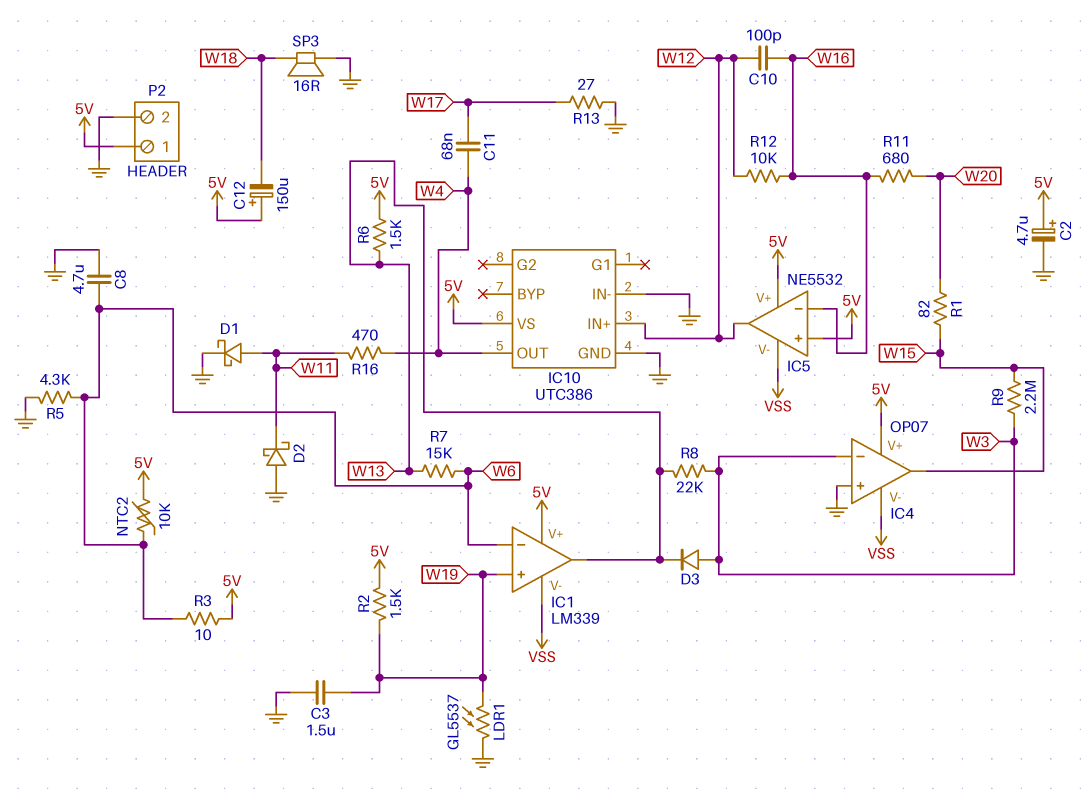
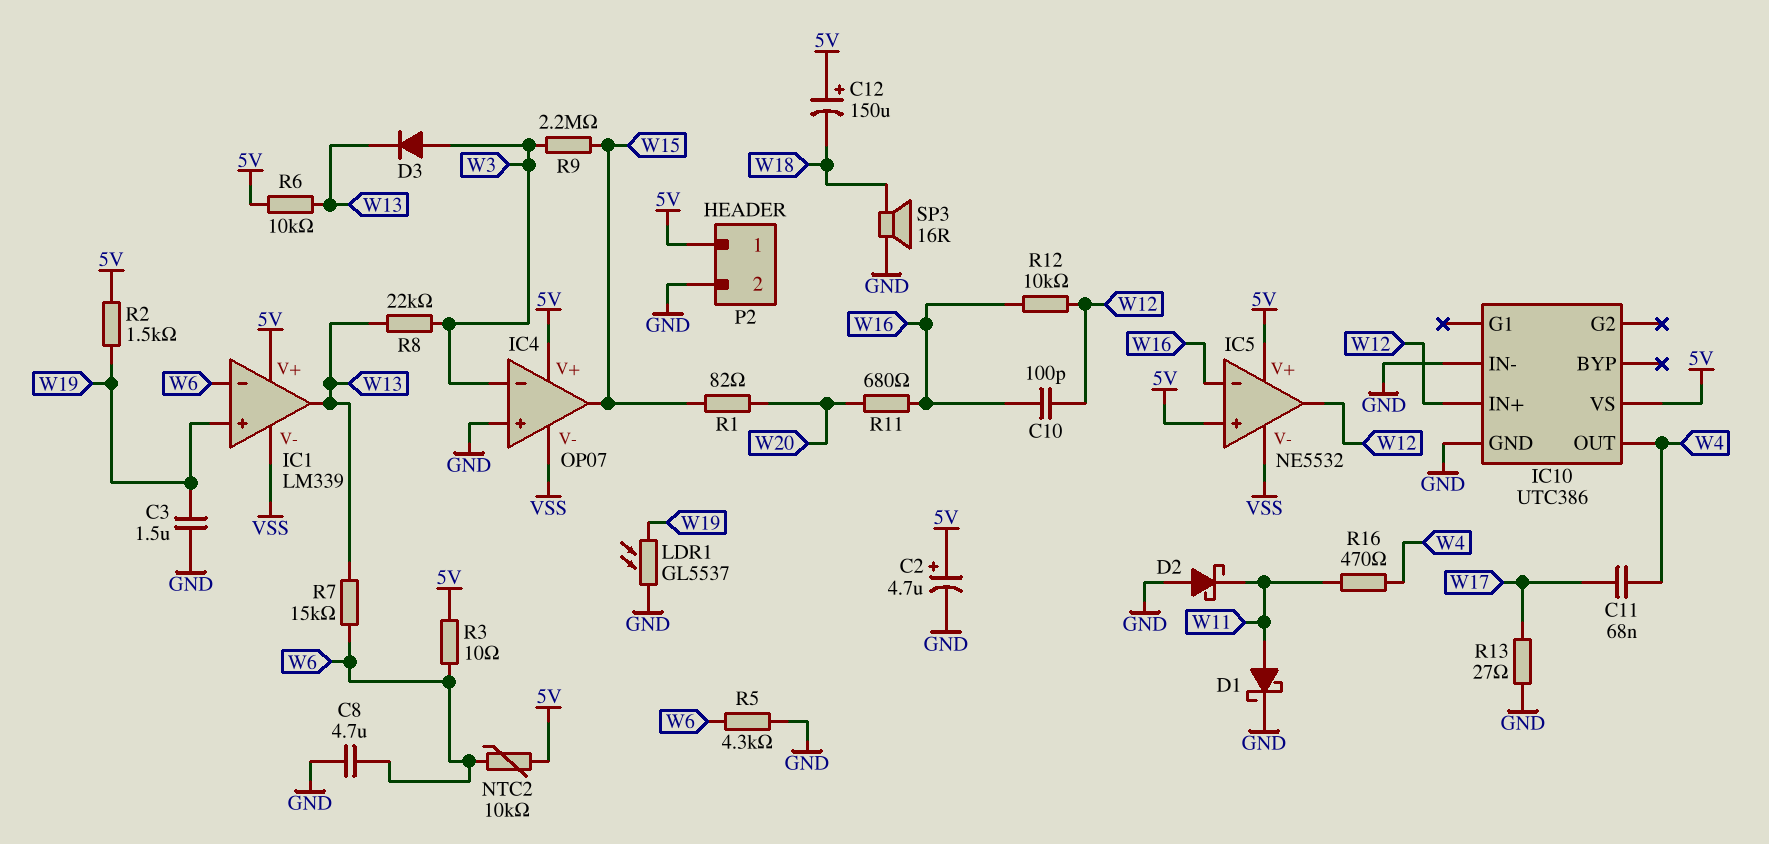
R6: 1.5k (5V, W13) -> 10k (5V, W13)

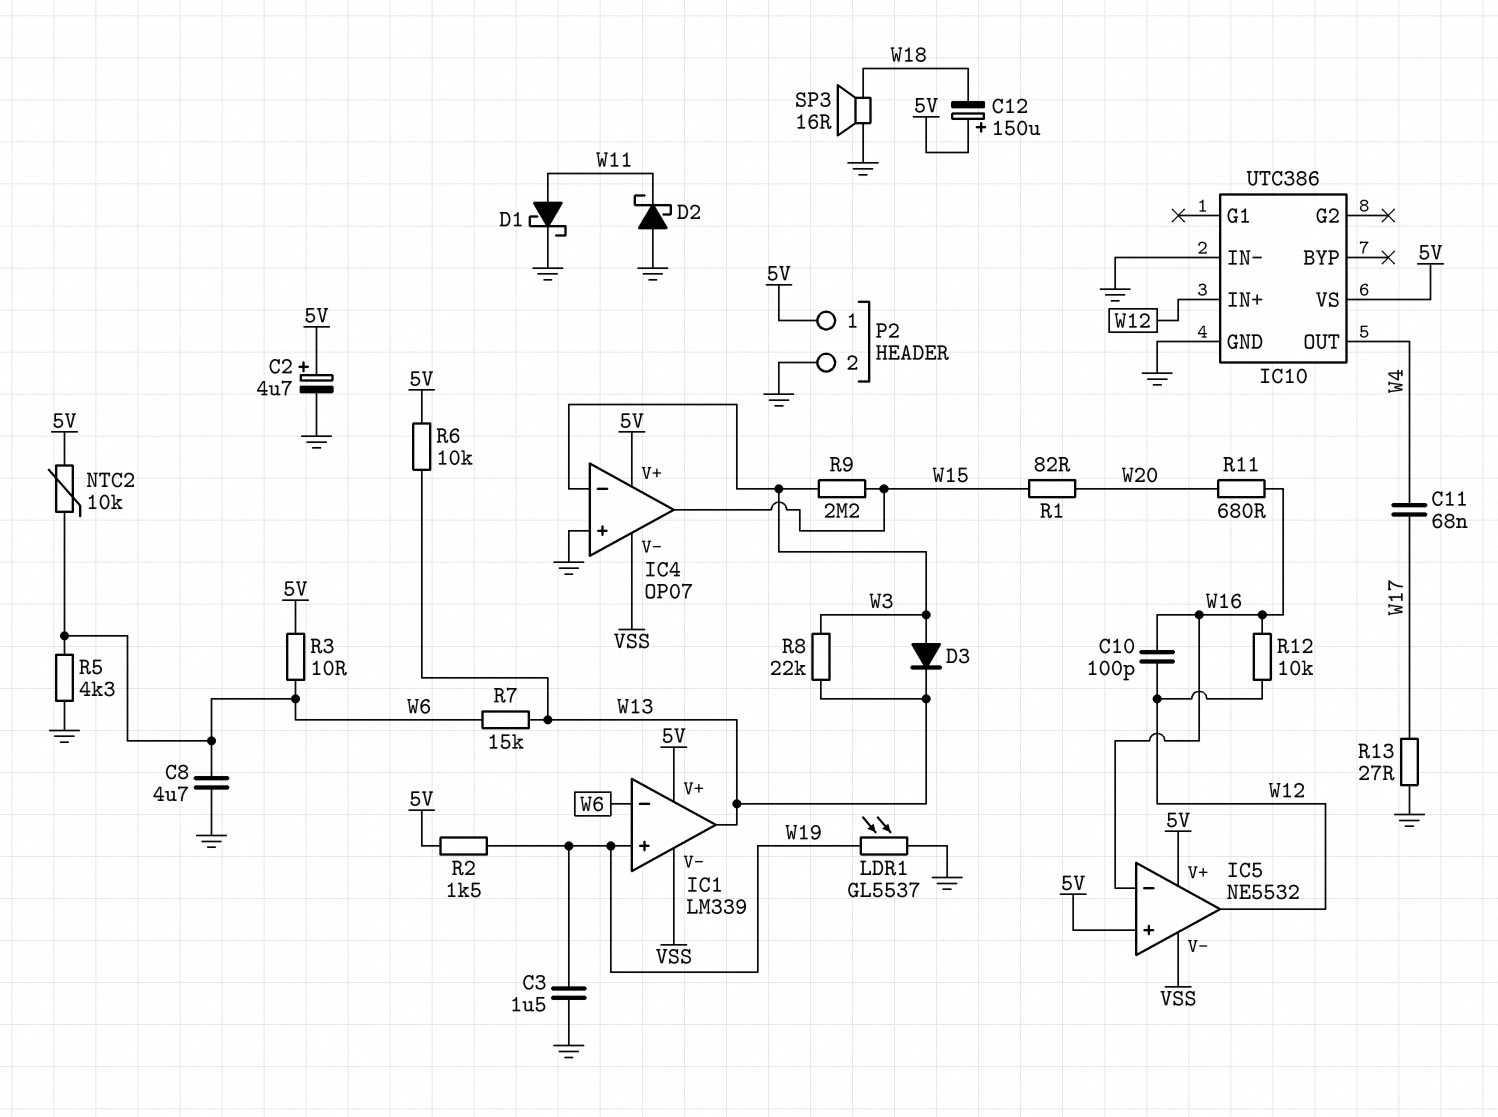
R16: 470 (W4, W11) -> none

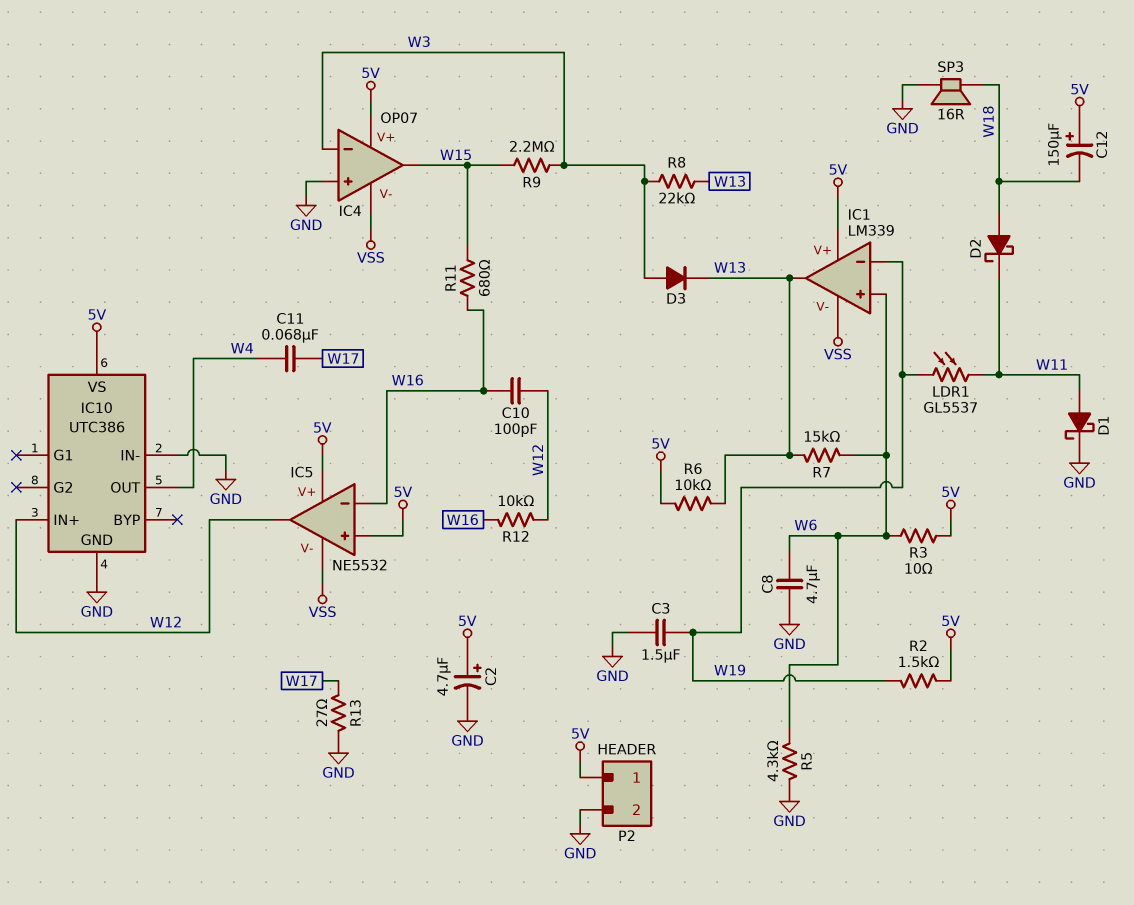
D2: schottky (A GND, K W11) -> schottky (A W18, K W11)
IC1 pin in+: W19 -> W6
IC1 pin in-: W6 -> W19
LDR1: GL5537 (GND, W19) -> GL5537 (W11, W19)
NTC2: 10k (5V, W6) -> none
R1: 82 (W15, W20) -> none
R11: 680 (W16, W20) -> 680 (W15, W16)

